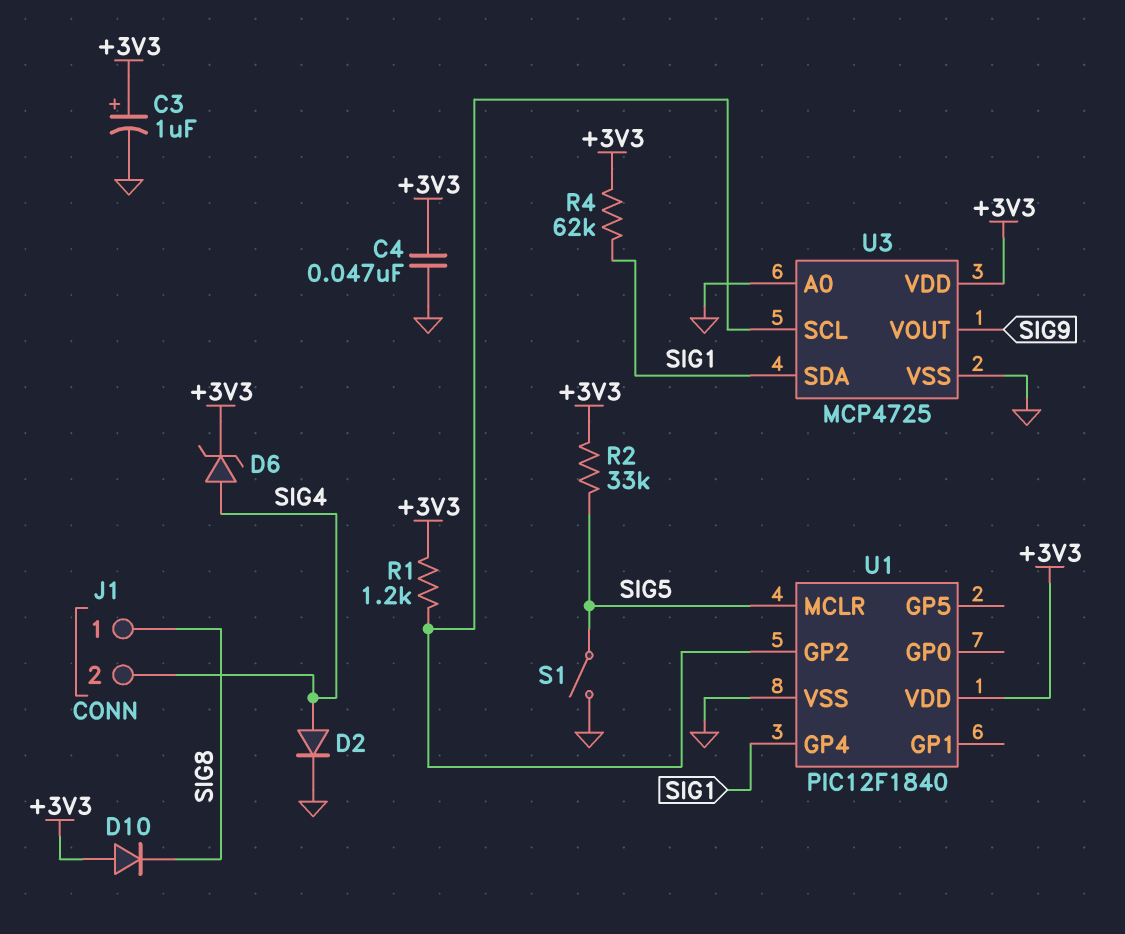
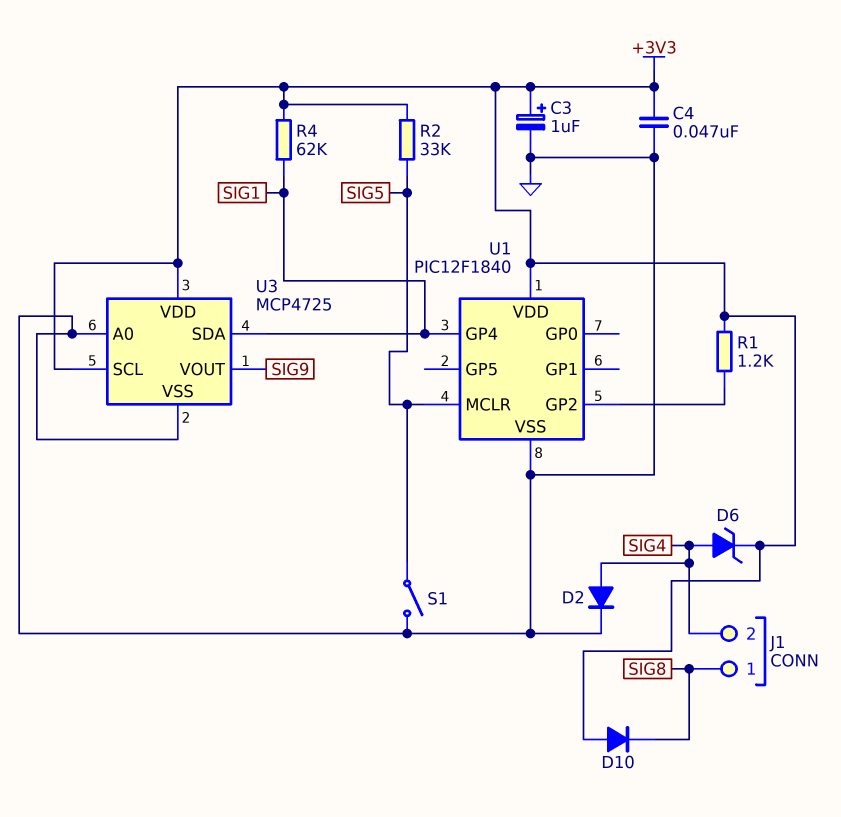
U3 pin SCL: U1/GP2 -> +3V3

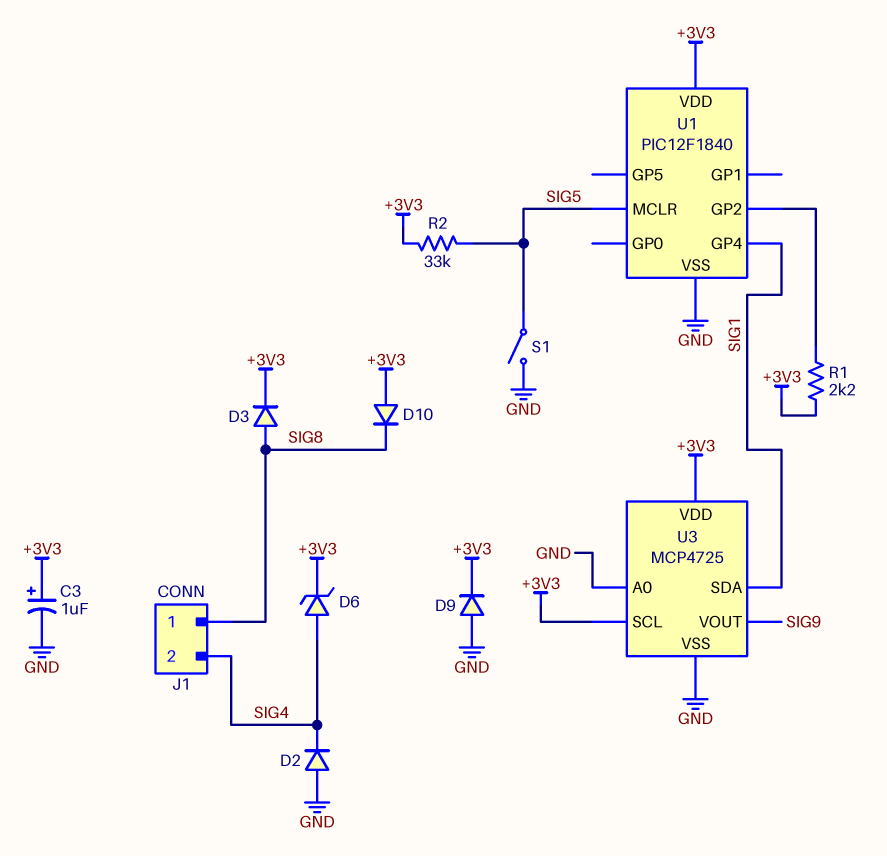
C4: 47nF (+3V3, GND) -> none
D2: diode (A SIG4, K GND) -> diode (A GND, K SIG4)
D3: none -> diode (A SIG8, K +3V3)
D9: none -> diode (A GND, K +3V3)
R1: 1.2k (+3V3, U1/GP2) -> 2.2k (+3V3, U1/GP2)
R4: 62k (+3V3, SIG1) -> none

